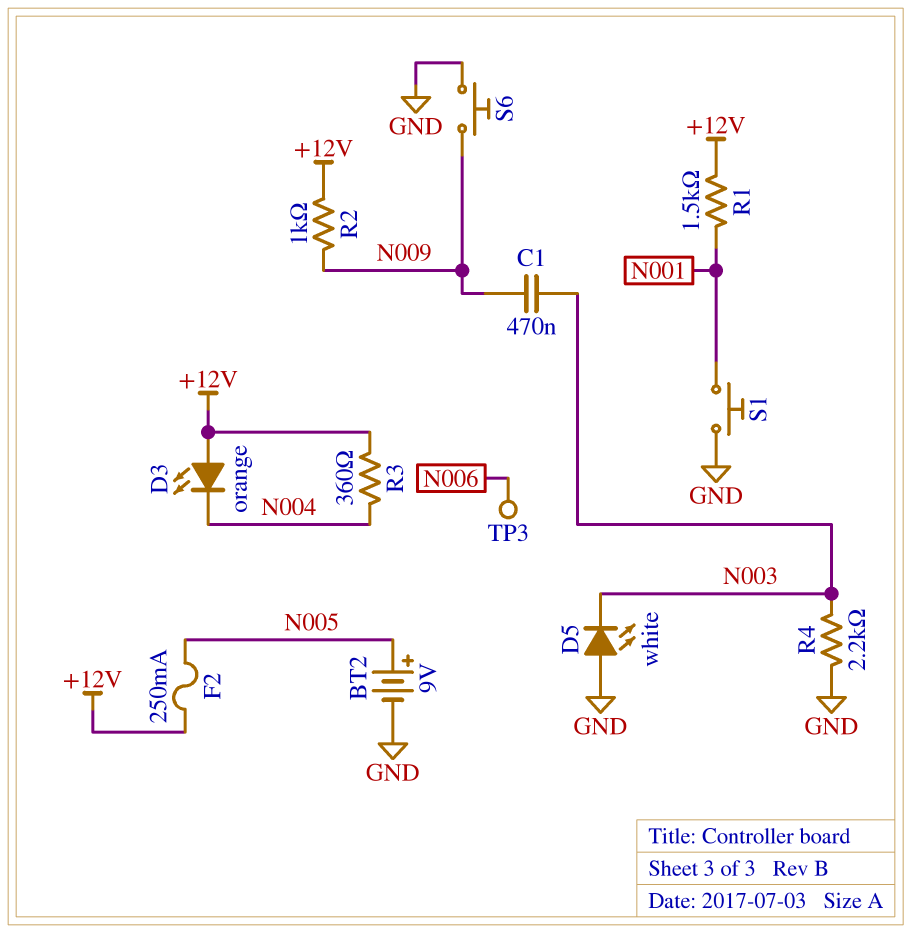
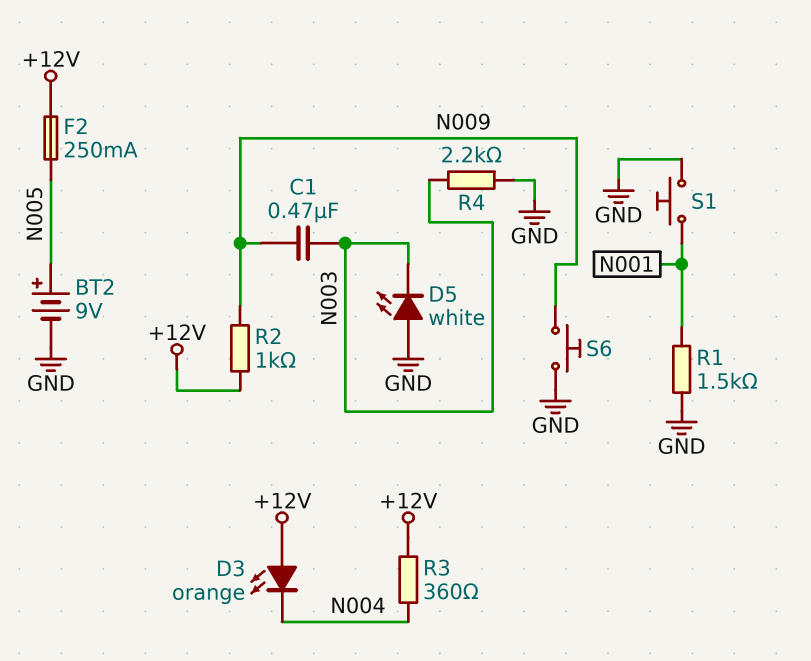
R1: 1.5k (+12V, N001) -> 1.5k (GND, N001)
TP3: test point (N006) -> none

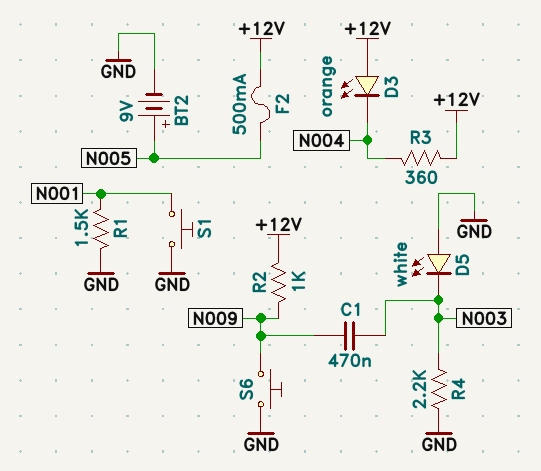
F2: 250mA (+12V, N005) -> 500mA (+12V, N005)

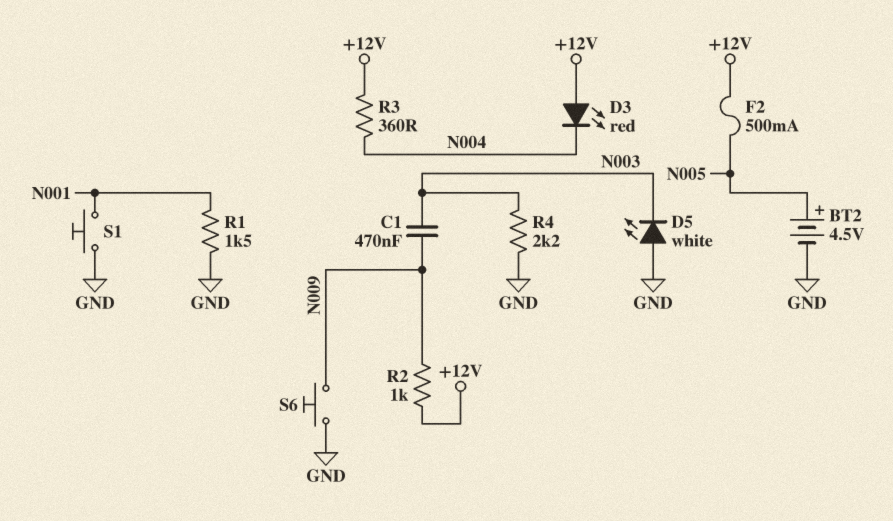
BT2: 9V (plus N005, minus GND) -> 4.5V (plus N005, minus GND)
D3: LED orange (A +12V, K N004) -> LED red (A +12V, K N004)

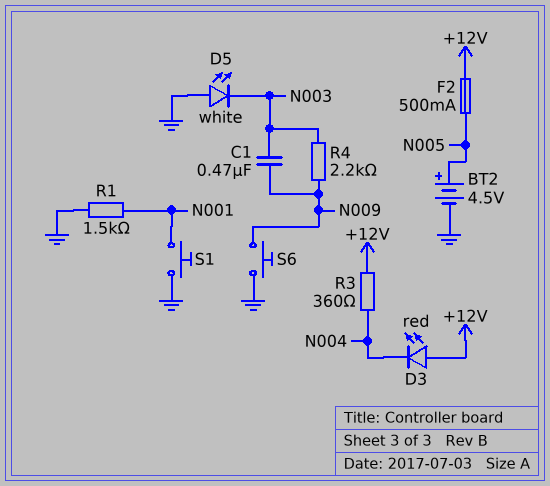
R2: 1k (+12V, N009) -> none
R4: 2.2k (GND, N003) -> 2.2k (N003, N009)

